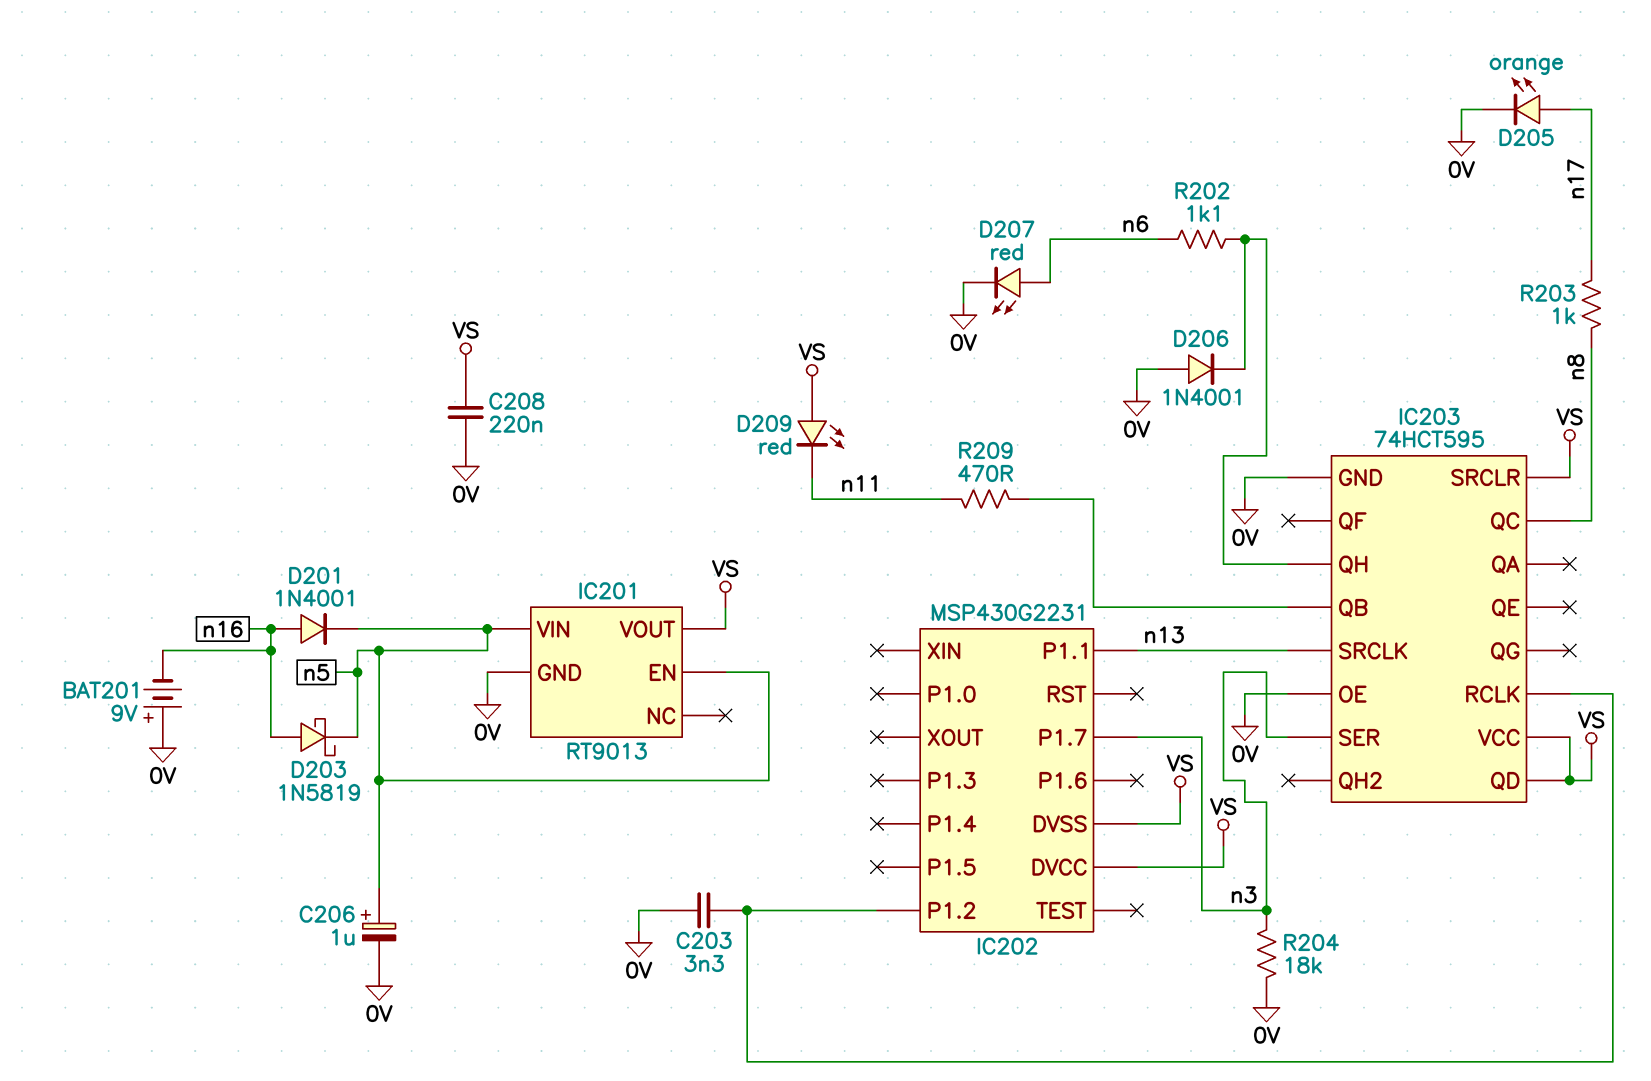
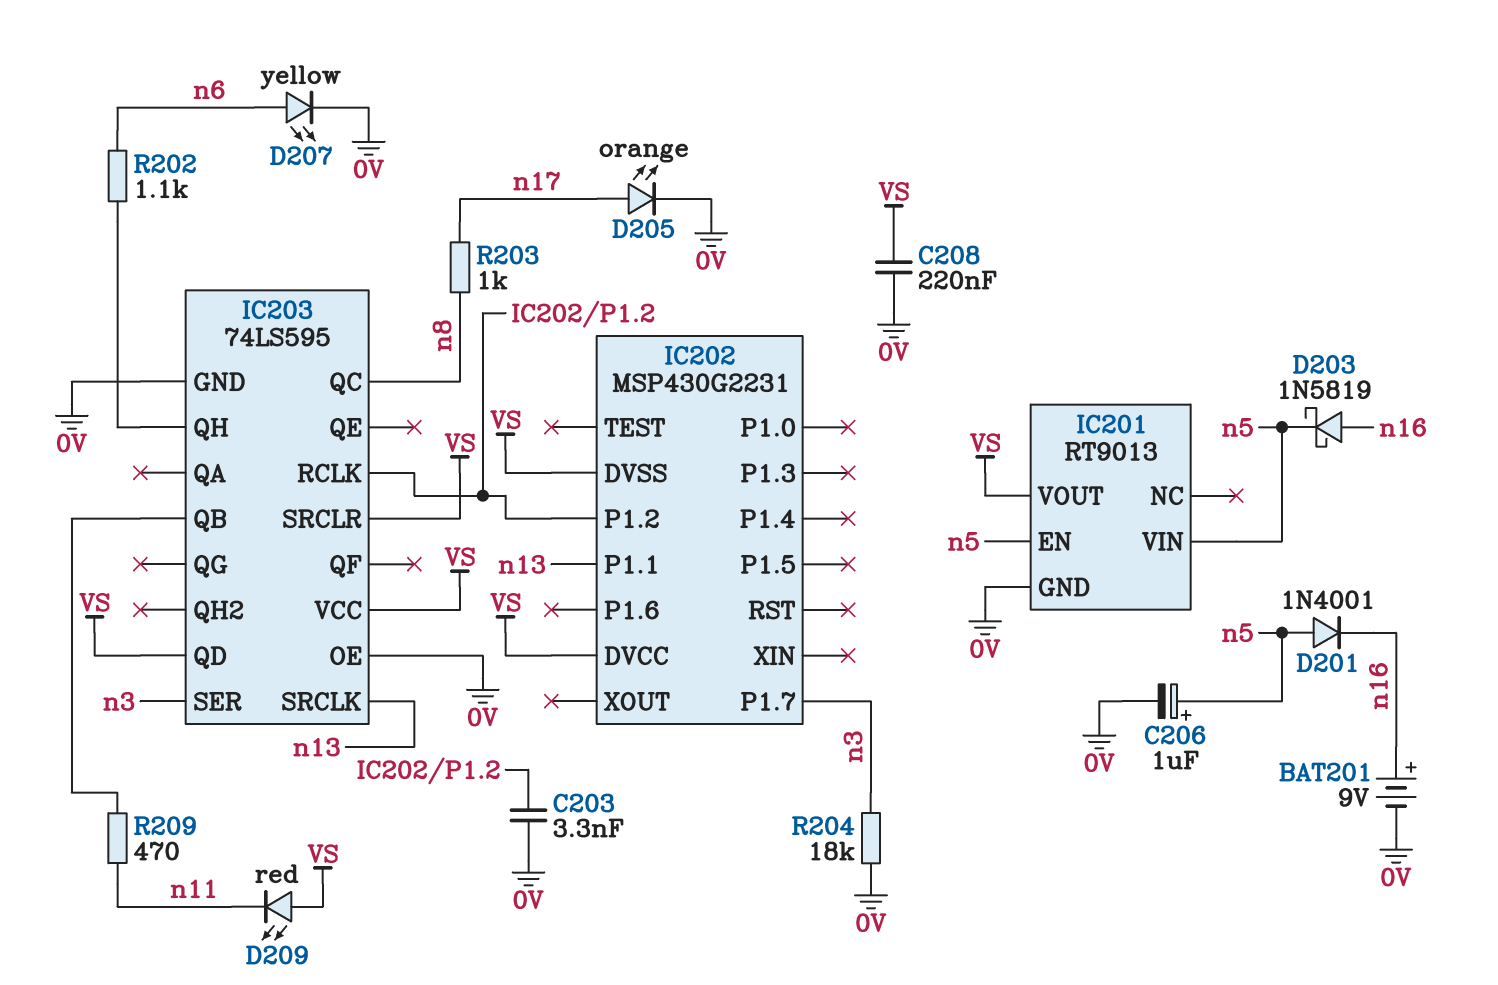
BAT201: 9V (plus 0V, minus n16) -> 9V (plus n16, minus 0V)
D201: diode 1N4001 (A n16, K n5) -> diode 1N4001 (A n5, K n16)
D206: diode 1N4001 (A 0V, K IC203/QH) -> none
D207: LED red (A n6, K 0V) -> LED yellow (A n6, K 0V)
IC203: 74HCT595 -> 74LS595

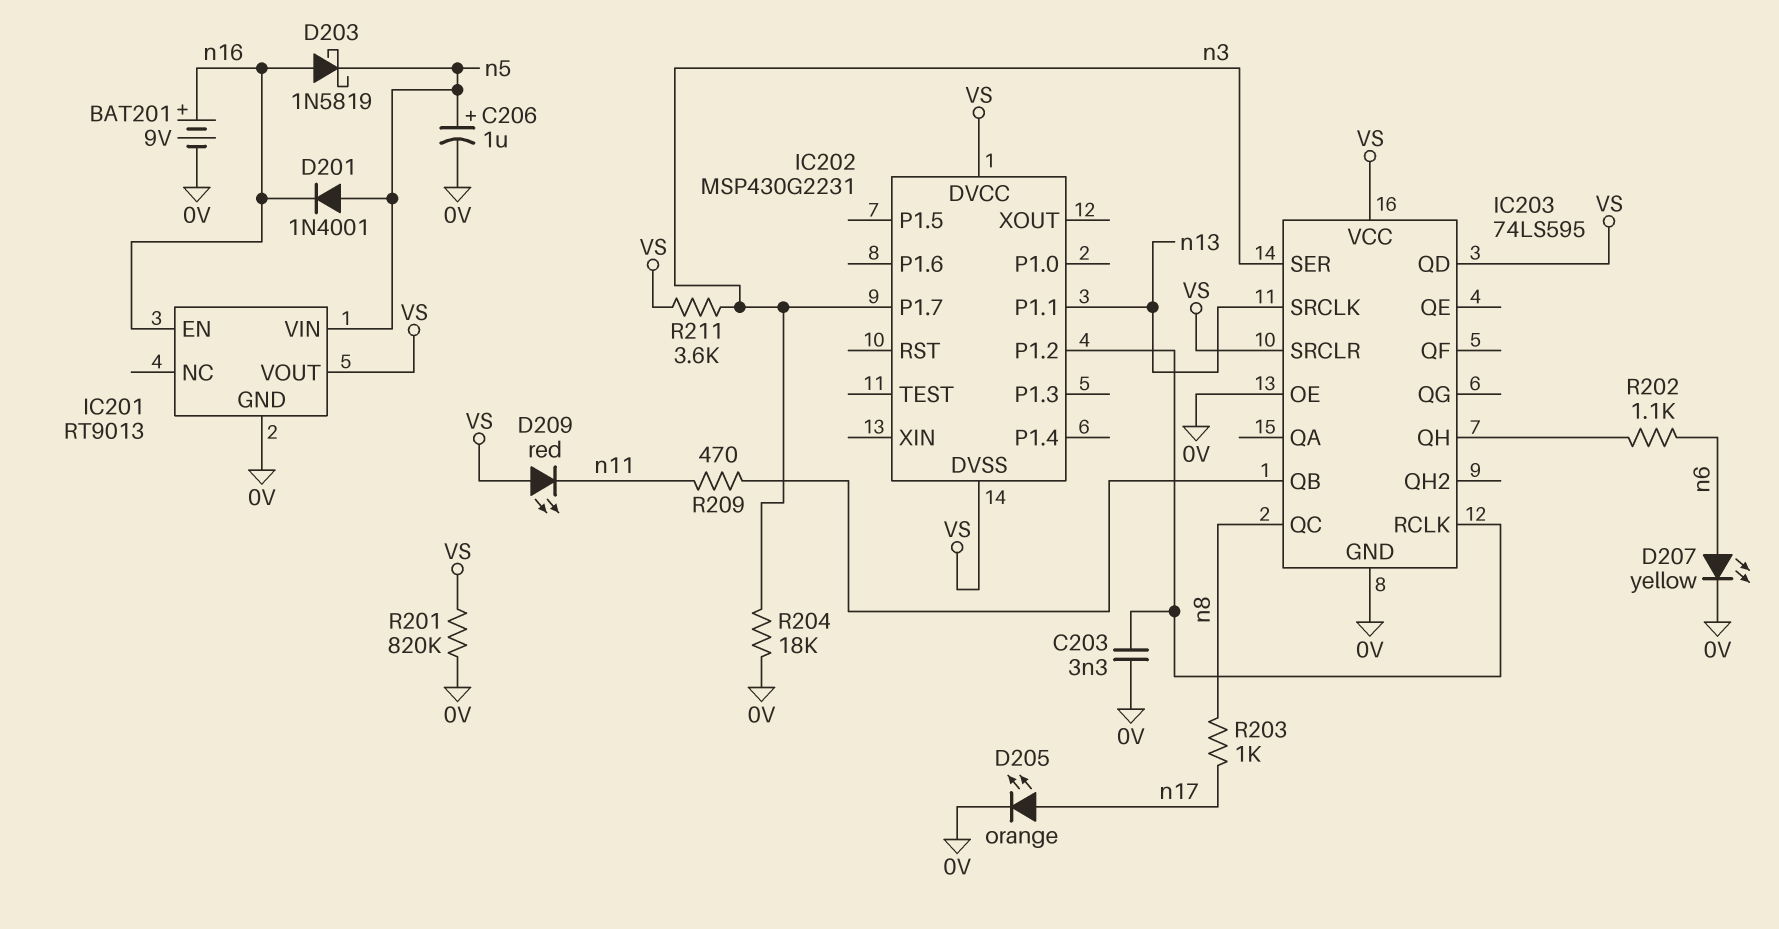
C208: 220nF (0V, VS) -> none
IC201 pin EN: n5 -> n16
R201: none -> 820k (0V, VS)
R211: none -> 3.6k (VS, n3)

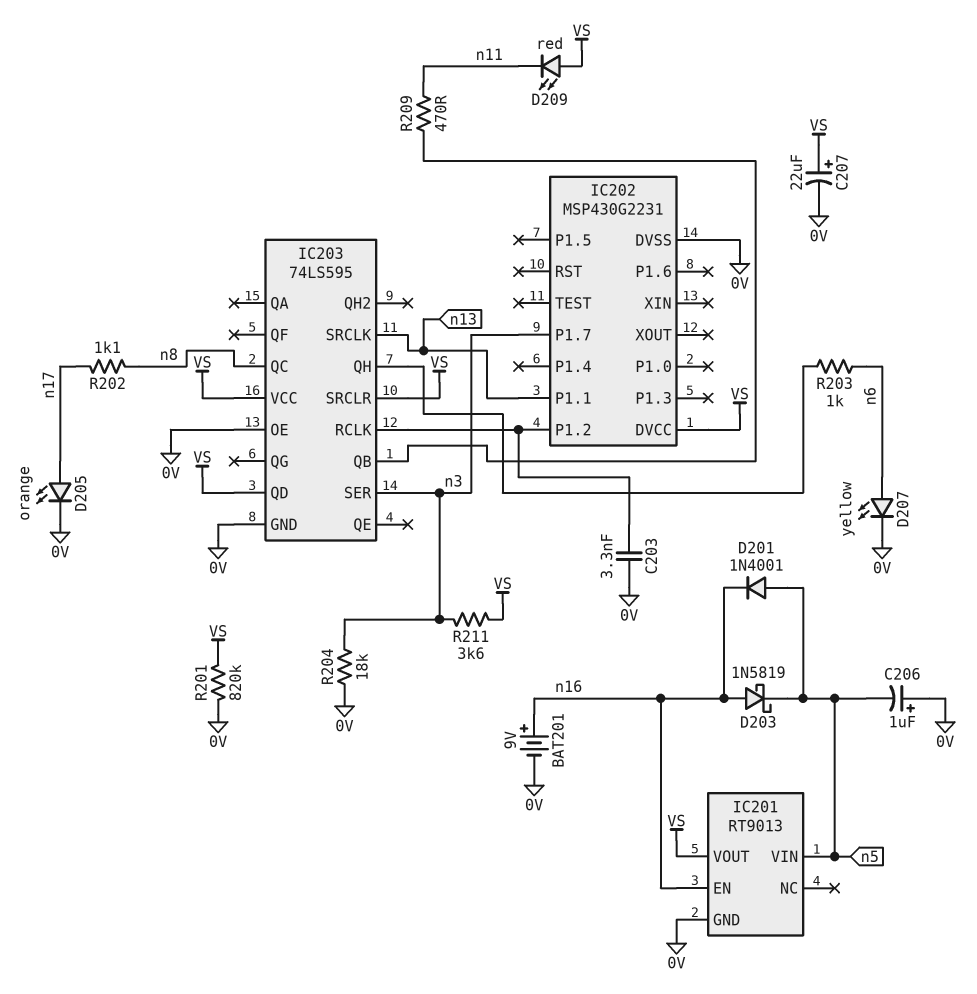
C206: 1uF (plus n5, minus 0V) -> 1uF (plus 0V, minus n5)
C207: none -> 22uF (plus VS, minus 0V)
IC202 pin DVSS: VS -> 0V
R202: 1.1k (IC203/QH, n6) -> 1.1k (n8, n17)
R203: 1k (n8, n17) -> 1k (IC203/QH, n6)

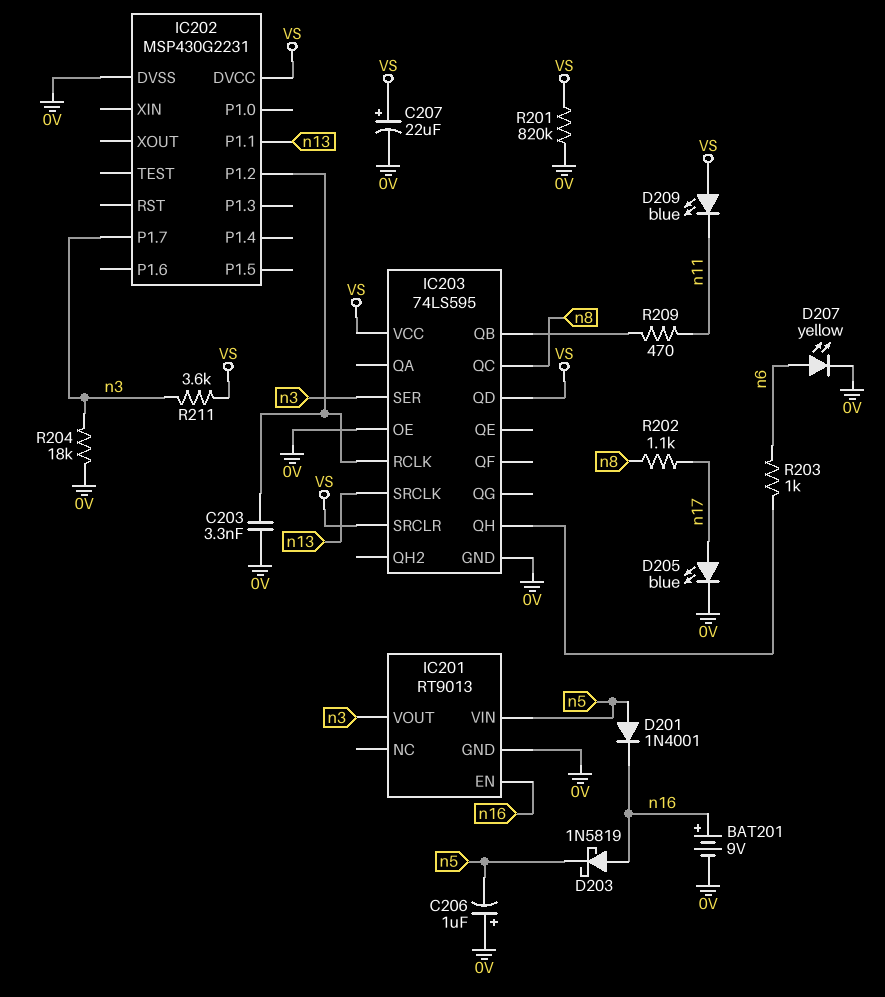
D205: LED orange (A n17, K 0V) -> LED blue (A n17, K 0V)
D209: LED red (A VS, K n11) -> LED blue (A VS, K n11)
IC201 pin VOUT: VS -> n3

